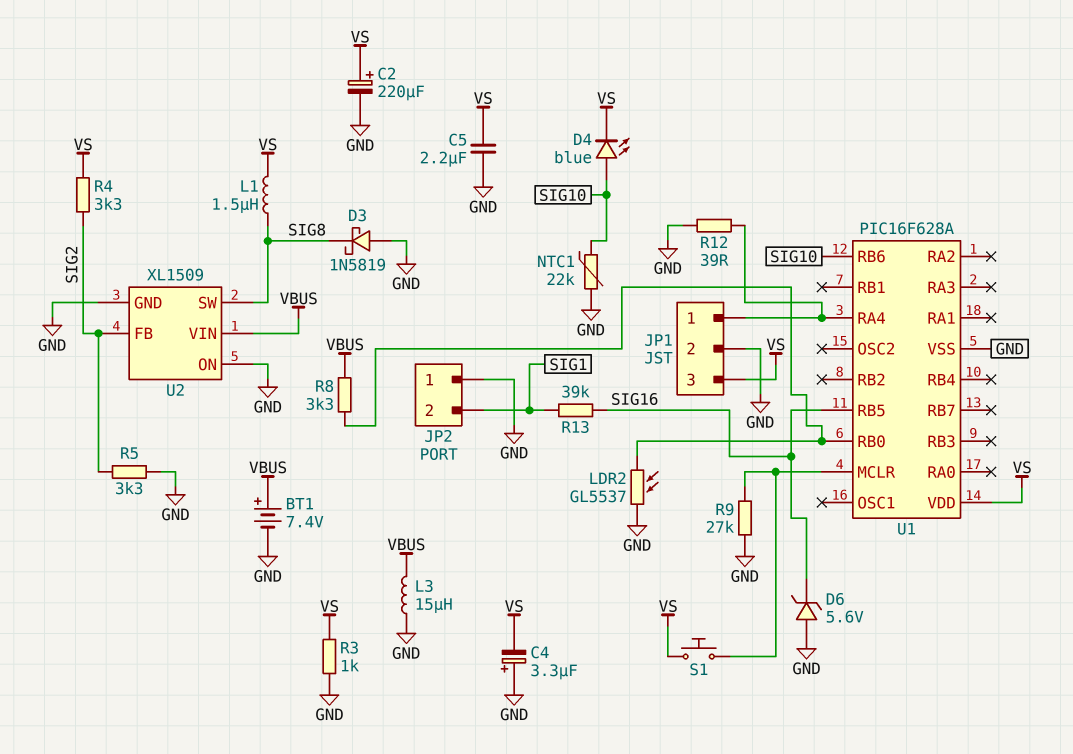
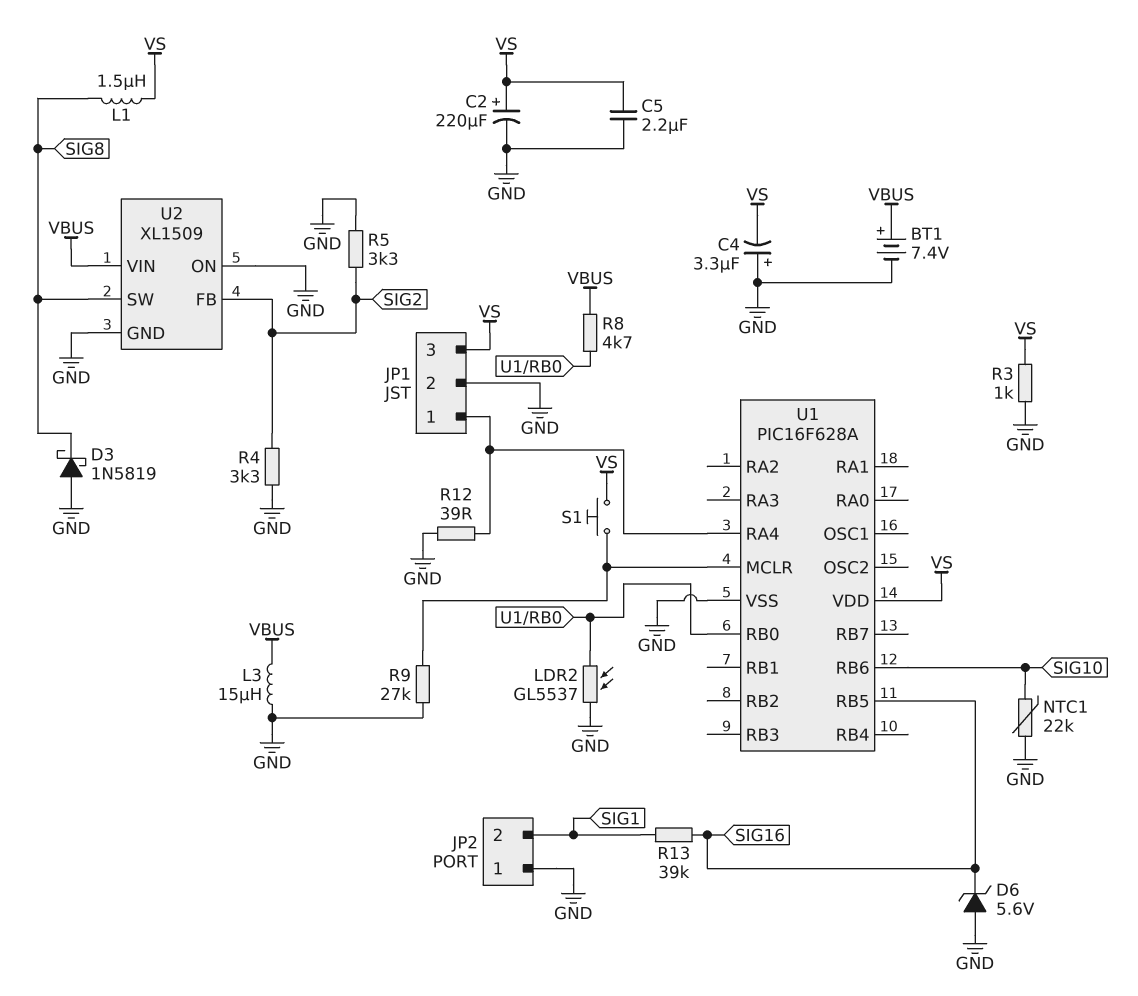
D4: LED blue (A SIG10, K VS) -> none
R4: 3.3k (SIG2, VS) -> 3.3k (GND, SIG2)
R8: 3.3k (U1/RB0, VBUS) -> 4.7k (U1/RB0, VBUS)

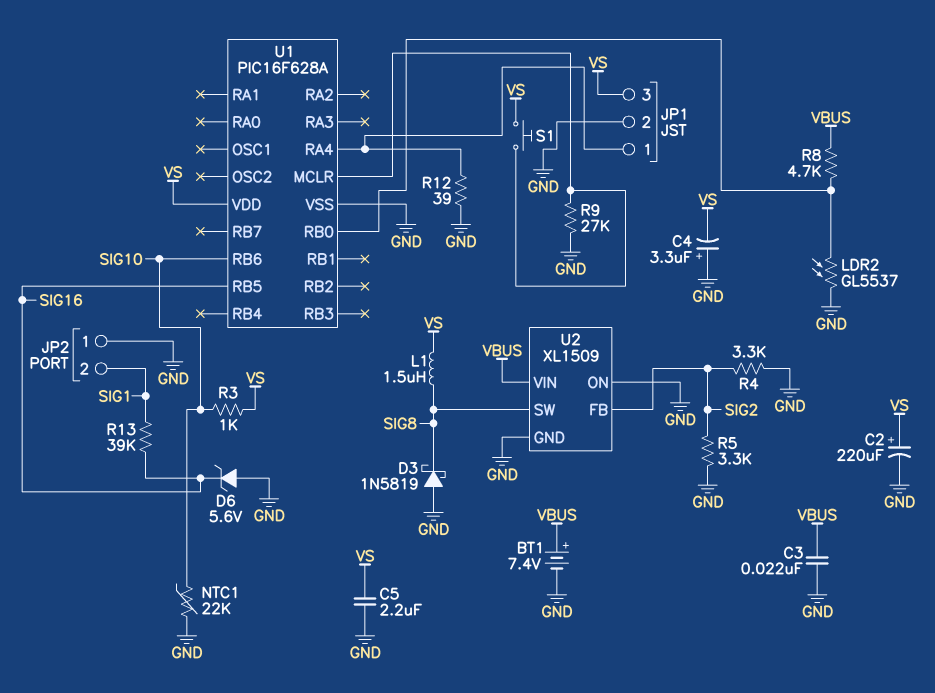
C3: none -> 22nF (GND, VBUS)
L3: 15uH (GND, VBUS) -> none
R3: 1k (GND, VS) -> 1k (SIG10, VS)

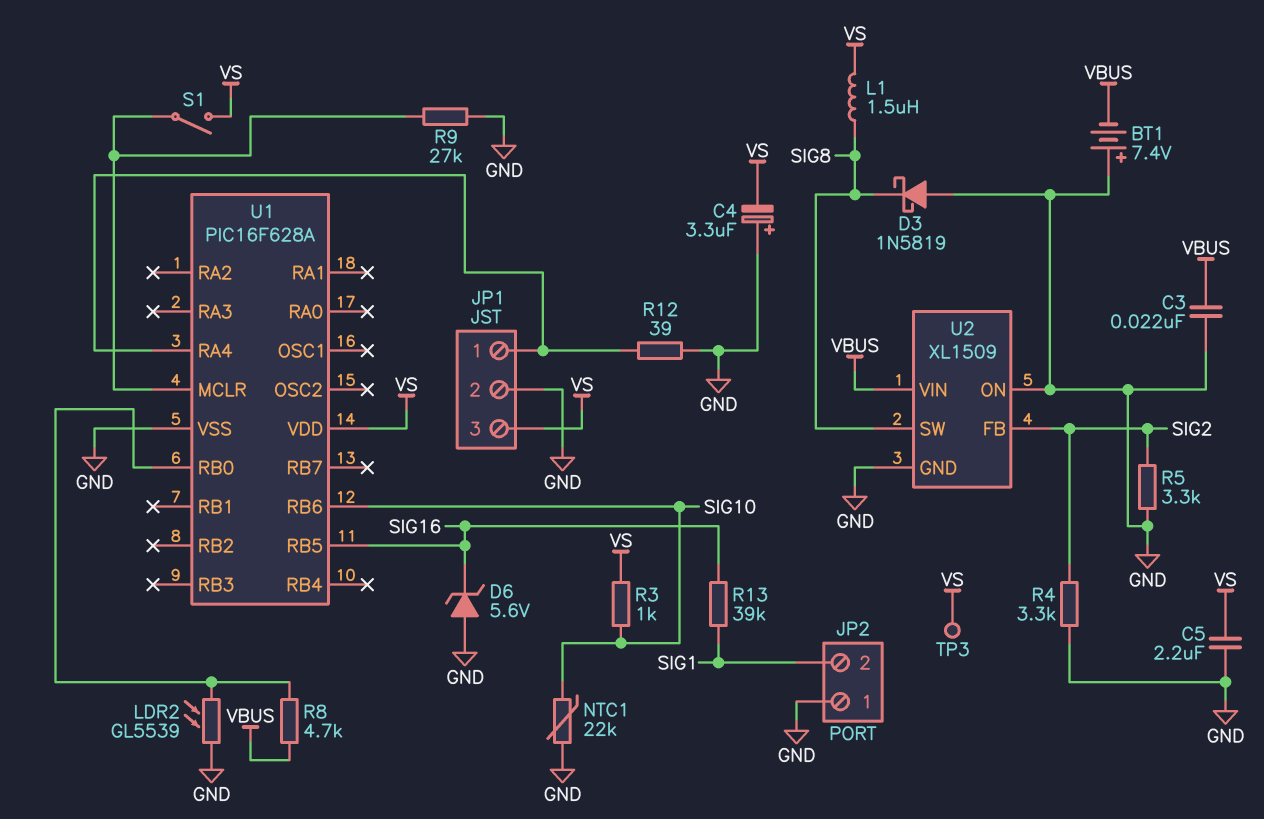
BT1: 7.4V (plus VBUS, minus GND) -> 7.4V (plus GND, minus VBUS)
C2: 220uF (plus VS, minus GND) -> none
LDR2: GL5537 (GND, U1/RB0) -> GL5539 (GND, U1/RB0)
S1: button (U1/MCLR, VS) -> switch (U1/MCLR, VS)
TP3: none -> test point (VS)

